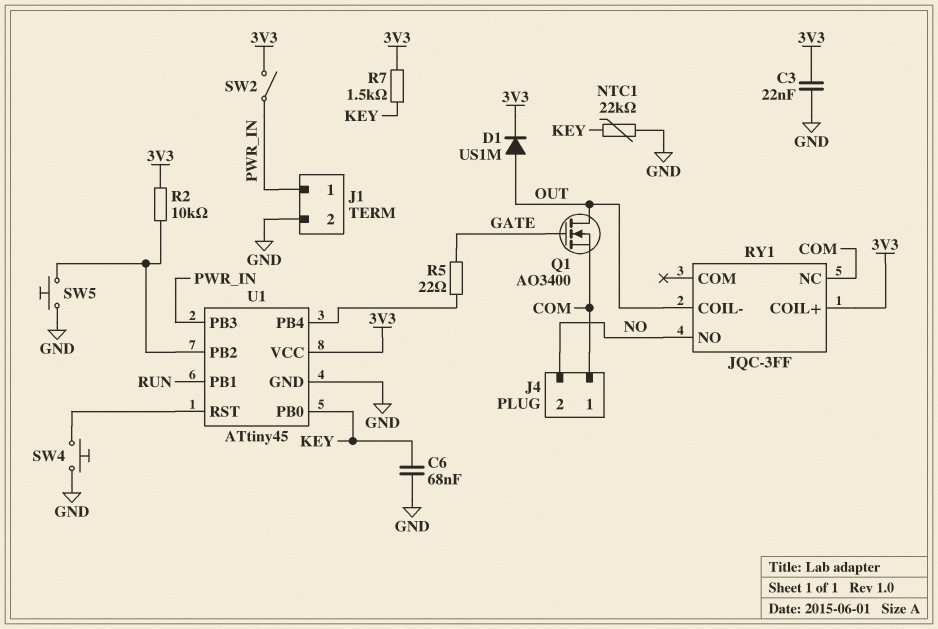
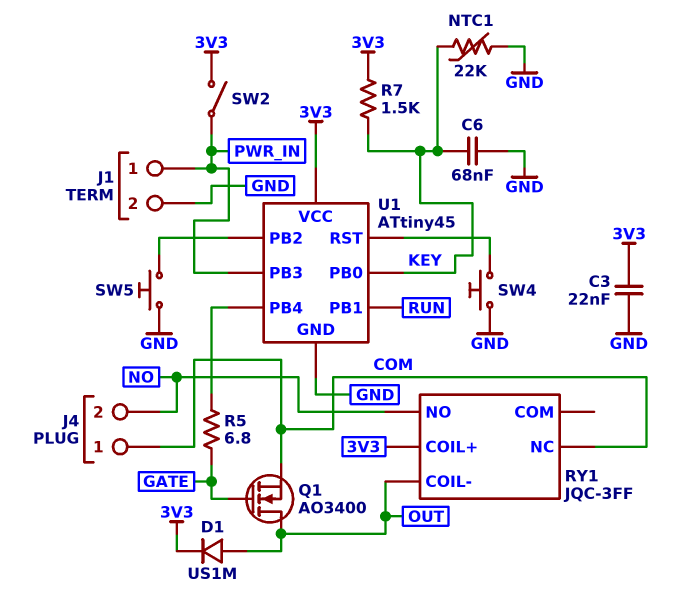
R2: 10k (3V3, U1/PB2) -> none
R5: 22 (GATE, U1/PB4) -> 6.8 (GATE, U1/PB4)

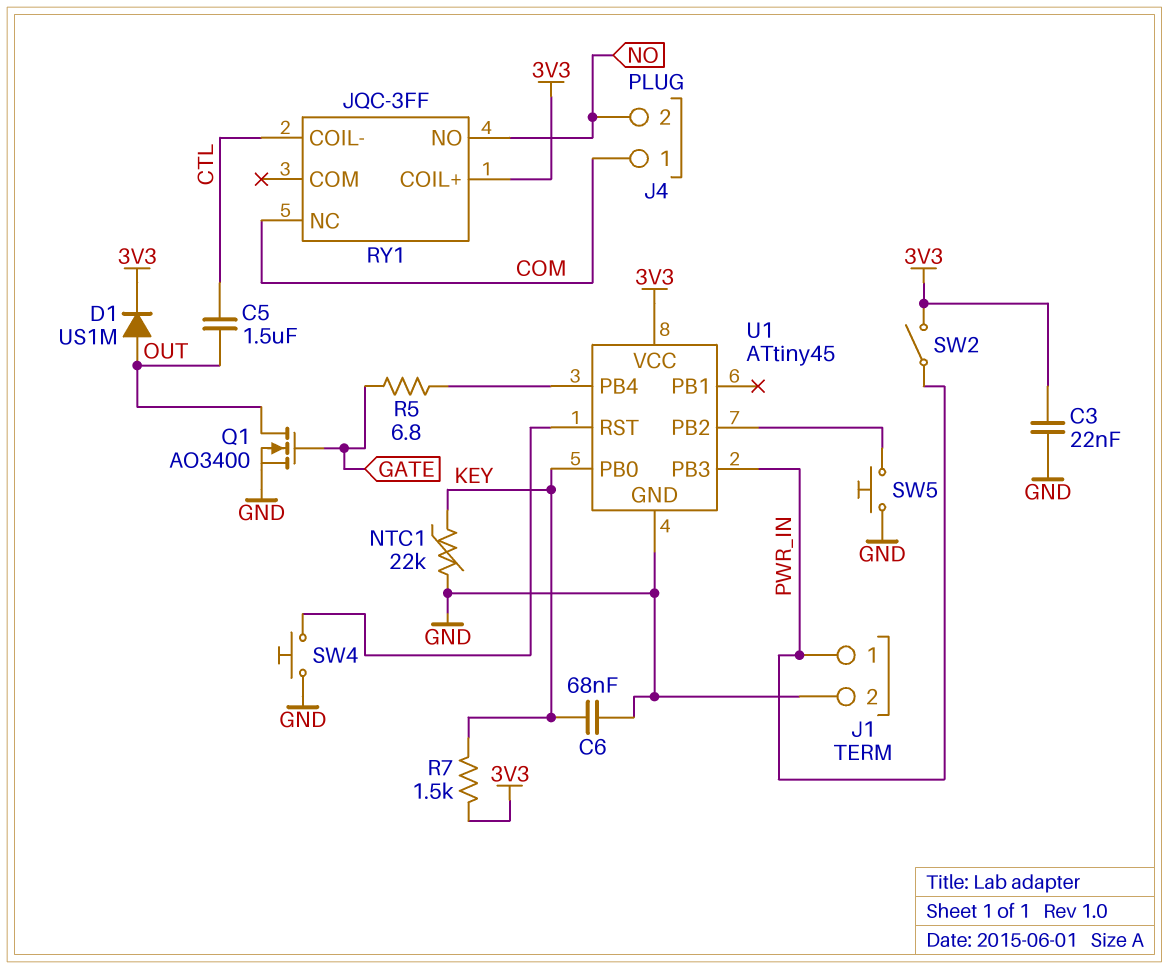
C5: none -> 1.5uF (CTL, OUT)
Q1: NMOS AO3400 (G GATE, D OUT, S COM) -> NMOS AO3400 (G GATE, D OUT, S GND)
RY1 pin COIL-: OUT -> CTL
U1 pin PB1: RUN -> none

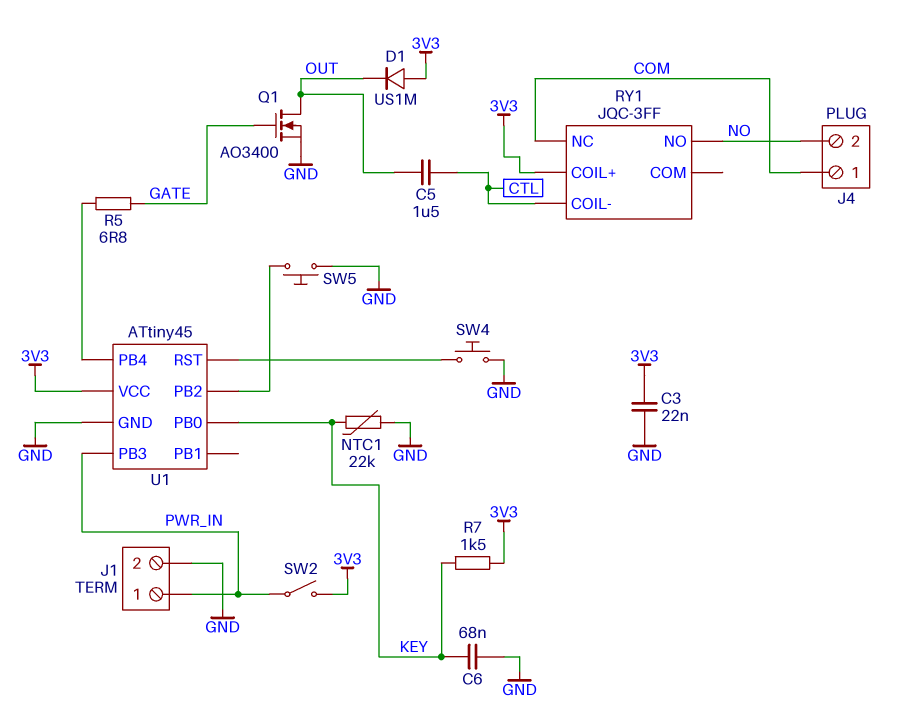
D1: diode US1M (A OUT, K 3V3) -> diode US1M (A 3V3, K OUT)

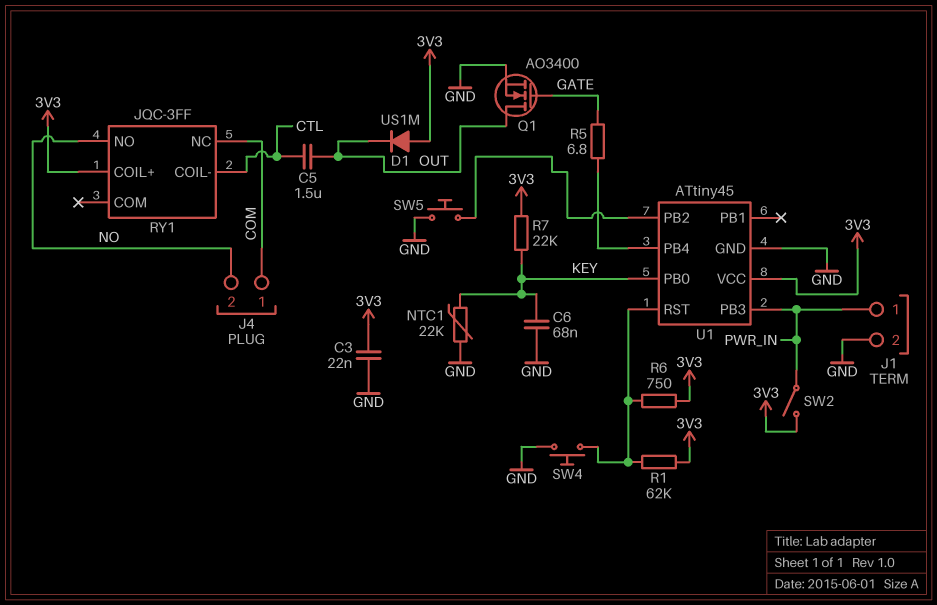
R1: none -> 62k (3V3, U1/RST)
R6: none -> 750 (3V3, U1/RST)
R7: 1.5k (3V3, KEY) -> 22k (3V3, KEY)

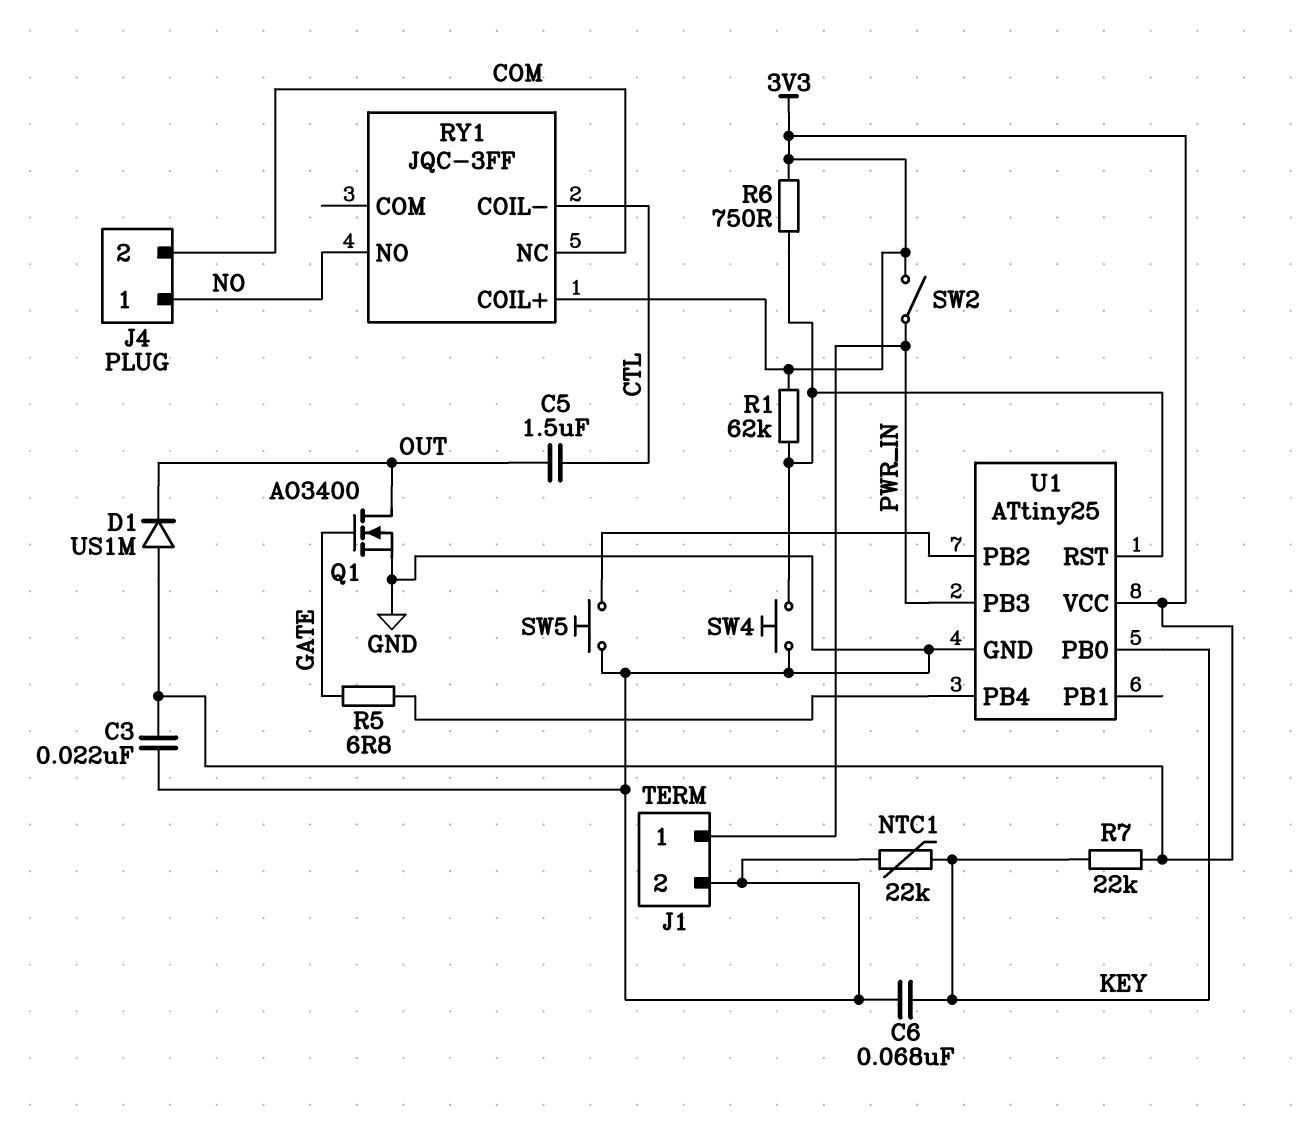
J4 pin 1: COM -> NO
J4 pin 2: NO -> COM
U1: ATtiny45 -> ATtiny25

